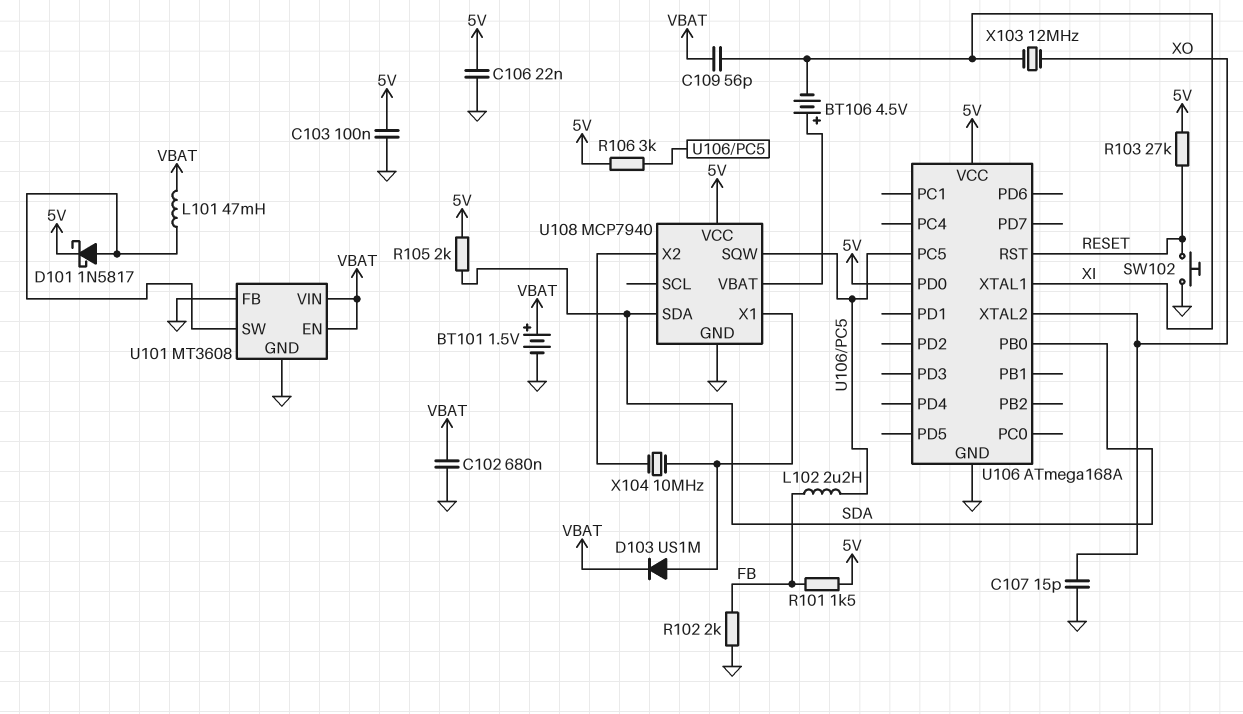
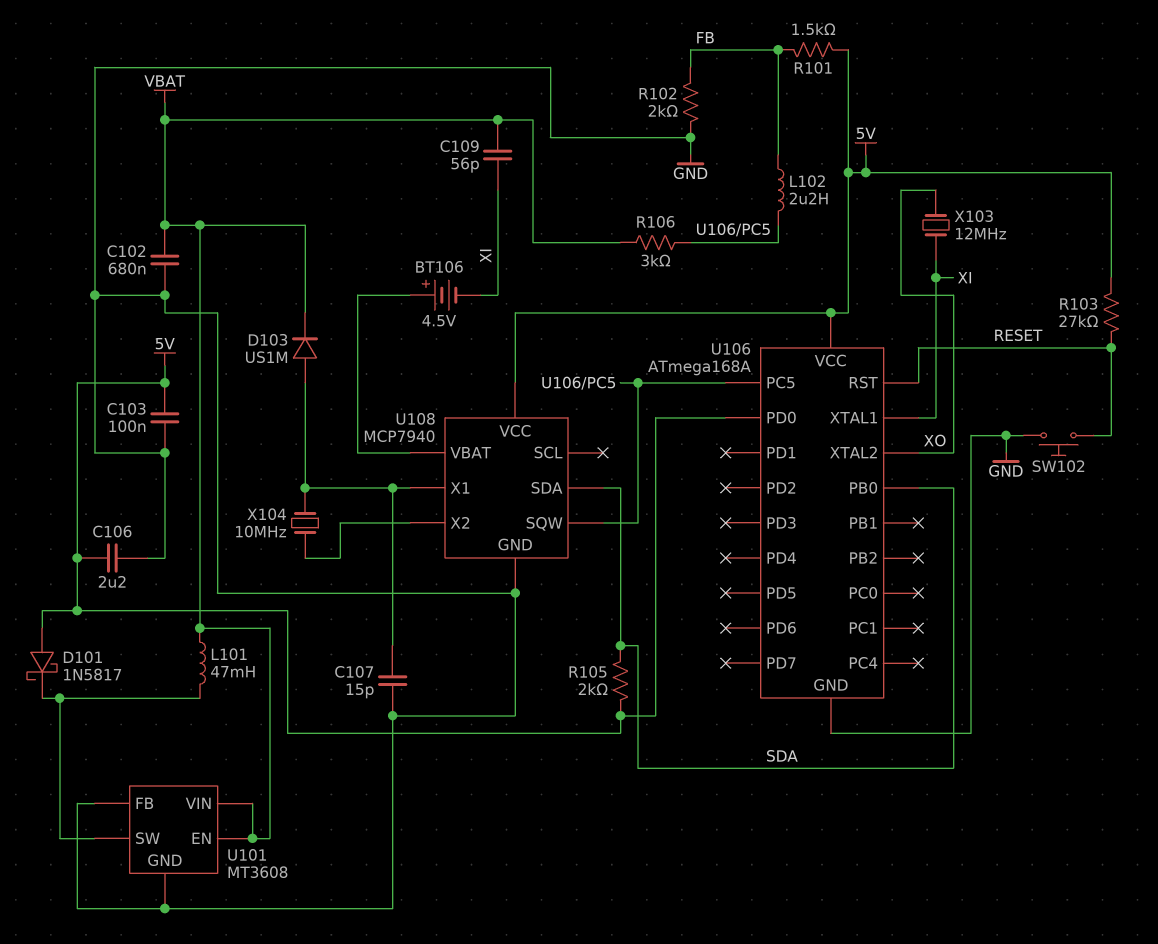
BT101: 1.5V (plus VBAT, minus GND) -> none
C106: 22nF (5V, GND) -> 2.2uF (5V, GND)
C107: 15pF (GND, XO) -> 15pF (GND, U108/X1)
D101: schottky 1N5817 (A U101/SW, K 5V) -> schottky 1N5817 (A 5V, K U101/SW)
R106: 3k (5V, U106/PC5) -> 3k (U106/PC5, VBAT)

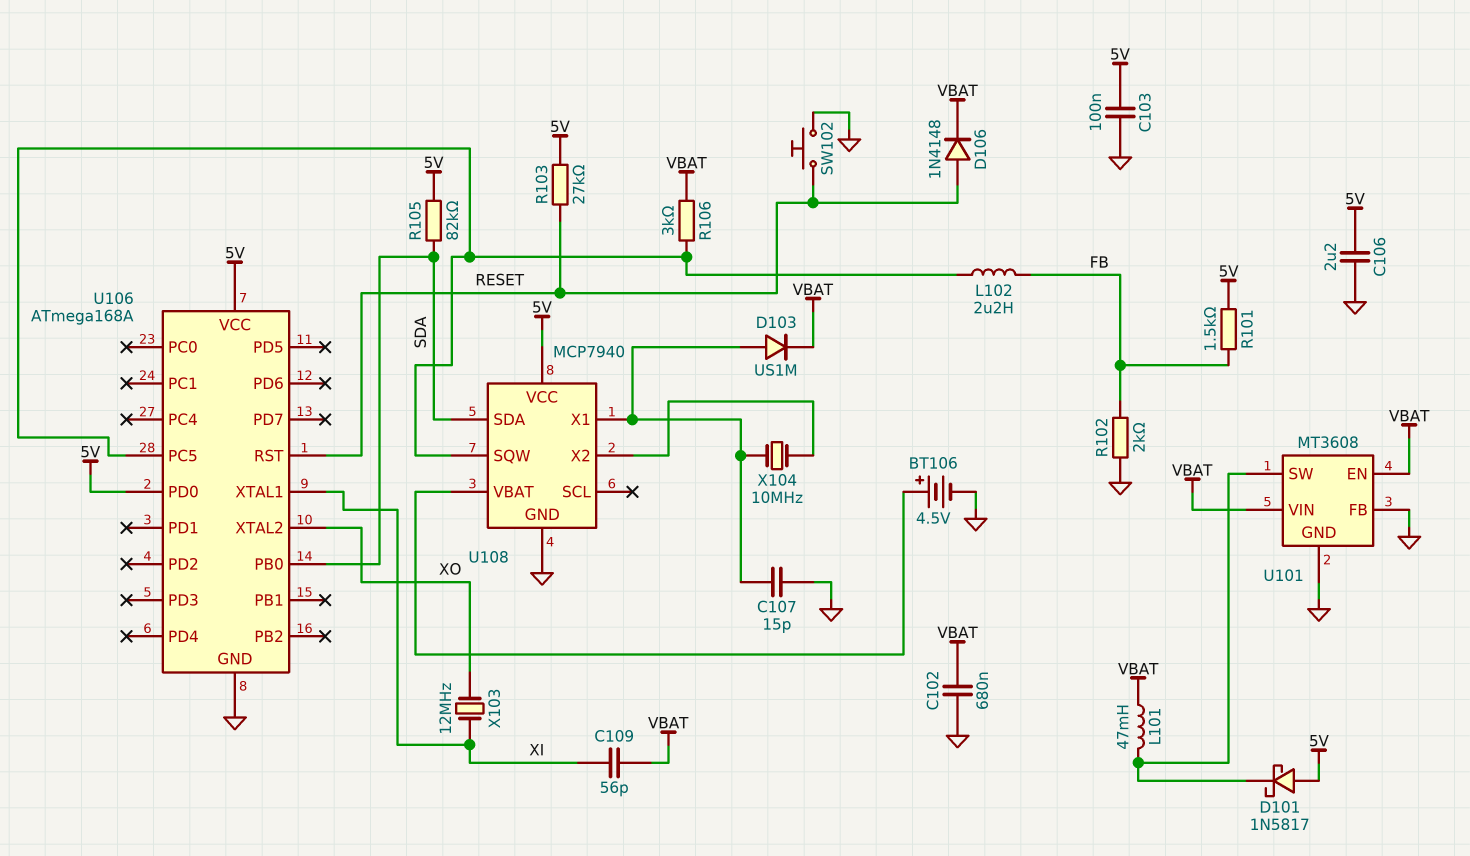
BT106: 4.5V (plus U108/VBAT, minus XI) -> 4.5V (plus U108/VBAT, minus GND)
D106: none -> diode 1N4148 (A RESET, K VBAT)
R105: 2k (5V, SDA) -> 82k (5V, SDA)

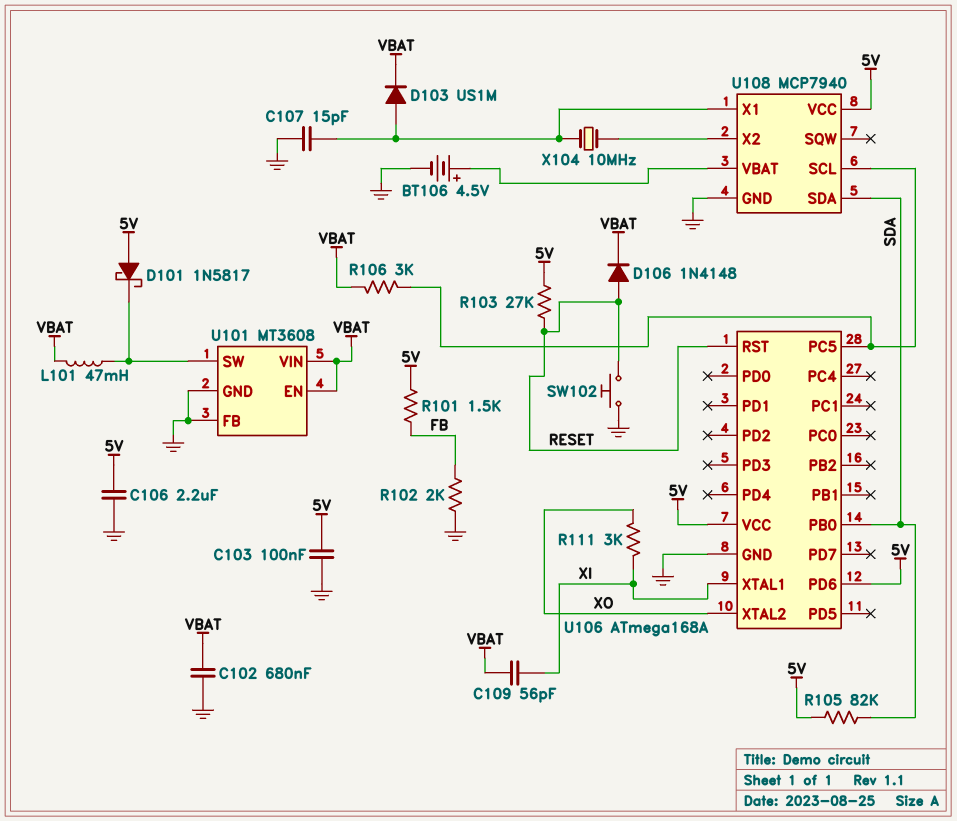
L102: 2.2uH (FB, U106/PC5) -> none
R111: none -> 3k (XI, XO)
U106 pin PD0: 5V -> none
U106 pin PD6: none -> 5V
U108 pin SCL: none -> U106/PC5
U108 pin SQW: U106/PC5 -> none
X103: 12MHz (XI, XO) -> none

